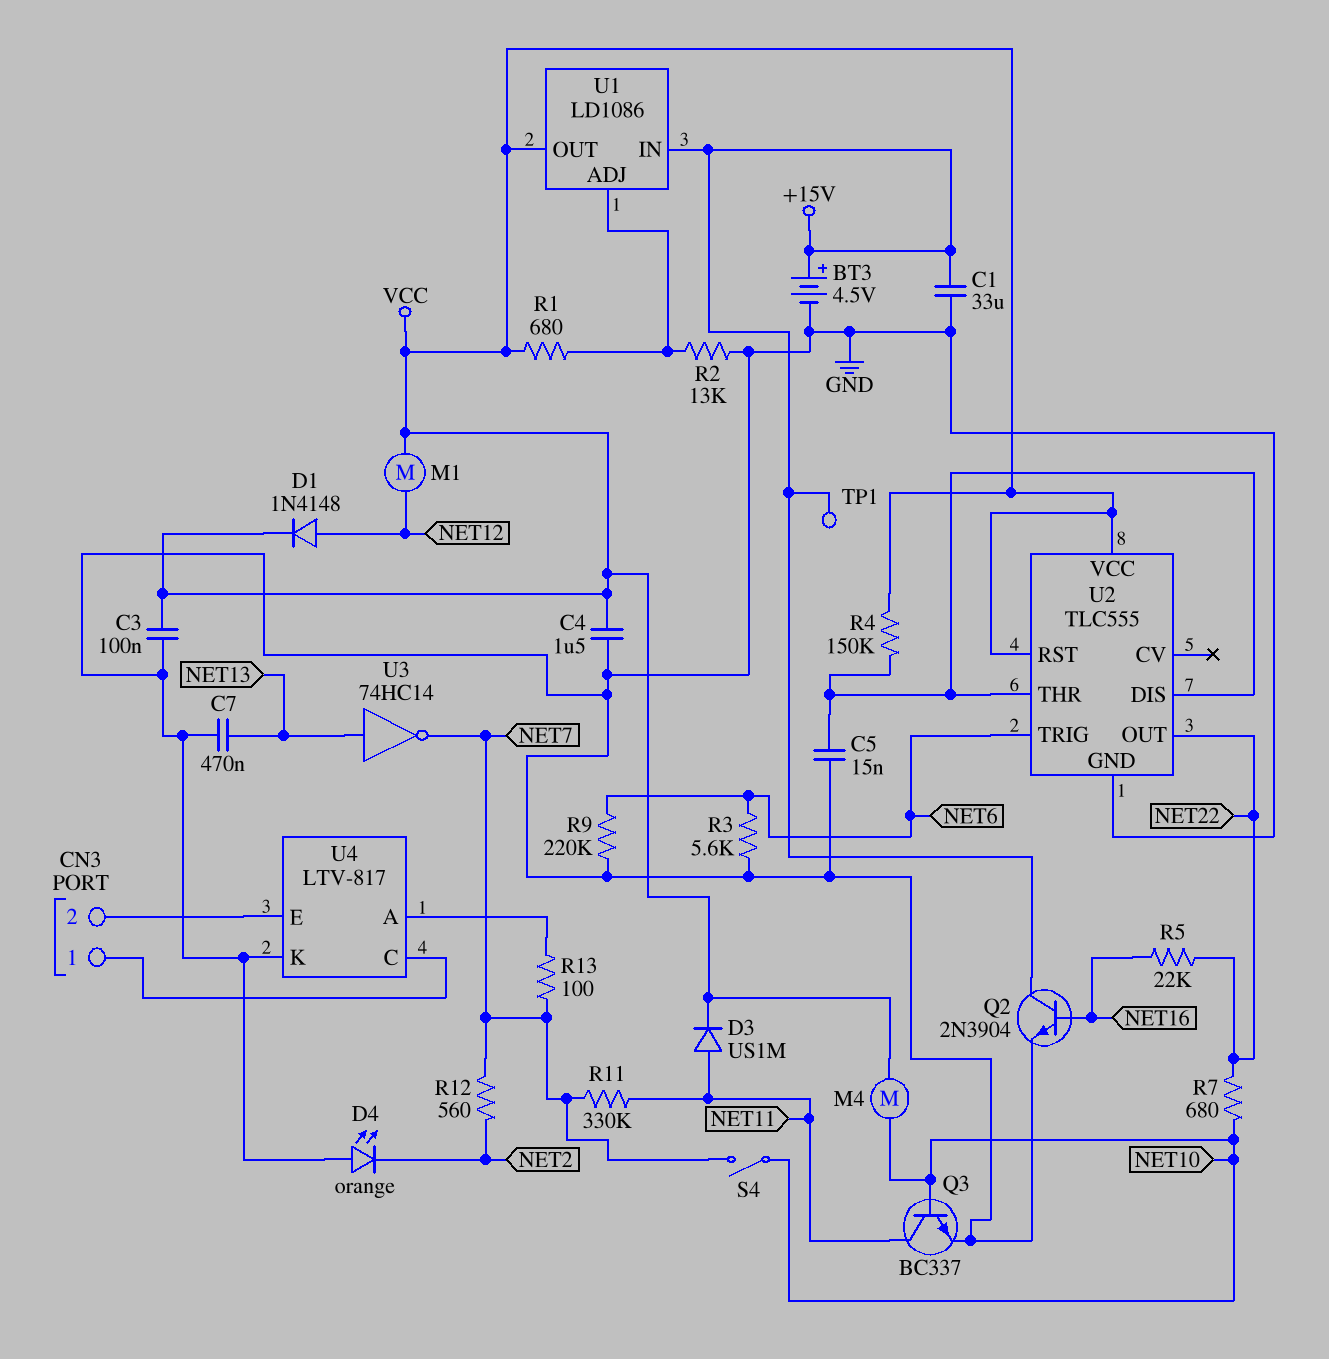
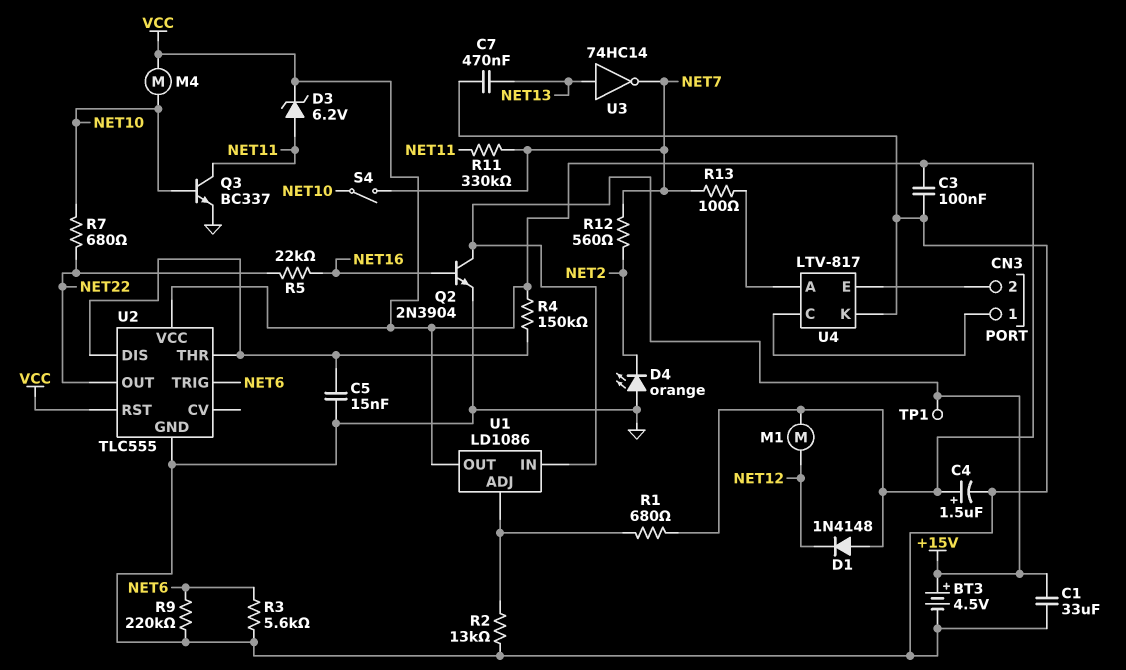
C4: 1.5uF (GND, VCC) -> 1.5uF (plus VCC, minus GND)
D1: diode 1N4148 (A NET12, K VCC) -> diode 1N4148 (A VCC, K NET12)
D3: diode US1M (A NET11, K VCC) -> zener 6.2V (A NET11, K VCC)

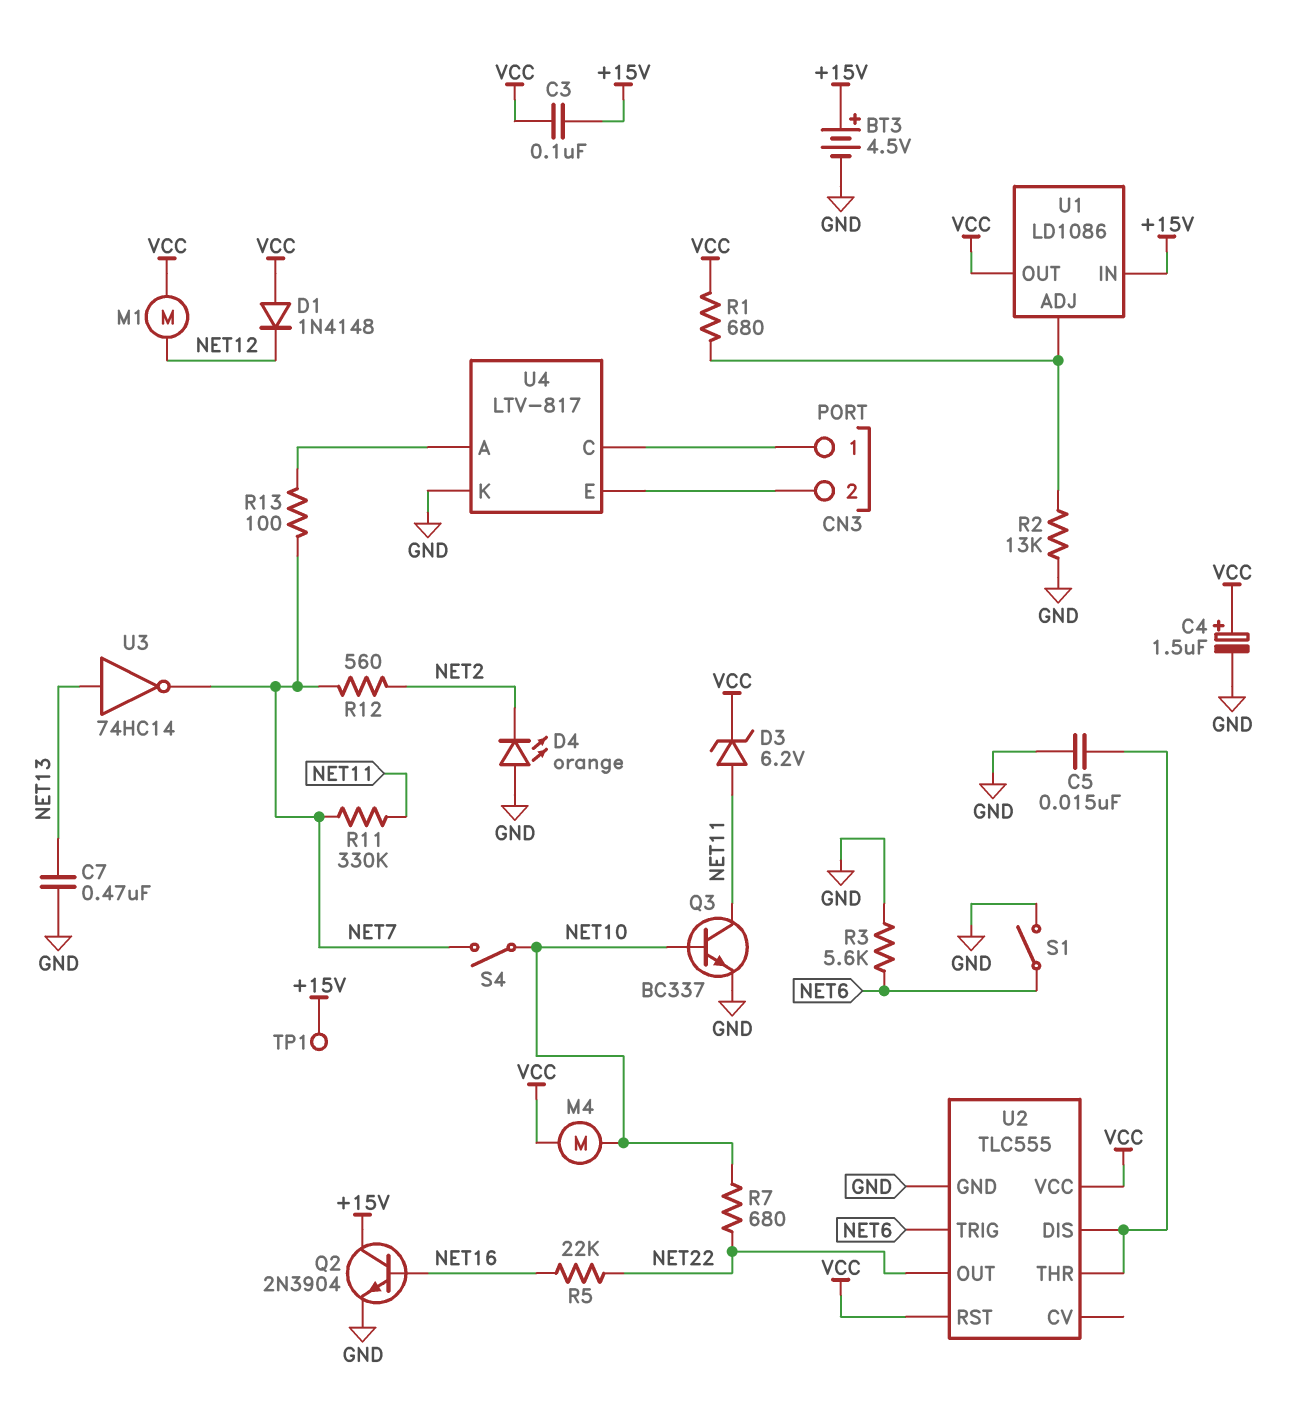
C1: 33uF (+15V, GND) -> none
C3: 100nF (GND, VCC) -> 100nF (+15V, VCC)
R4: 150k (U2/DIS, VCC) -> none
R9: 220k (GND, NET6) -> none
S1: none -> switch (GND, NET6)

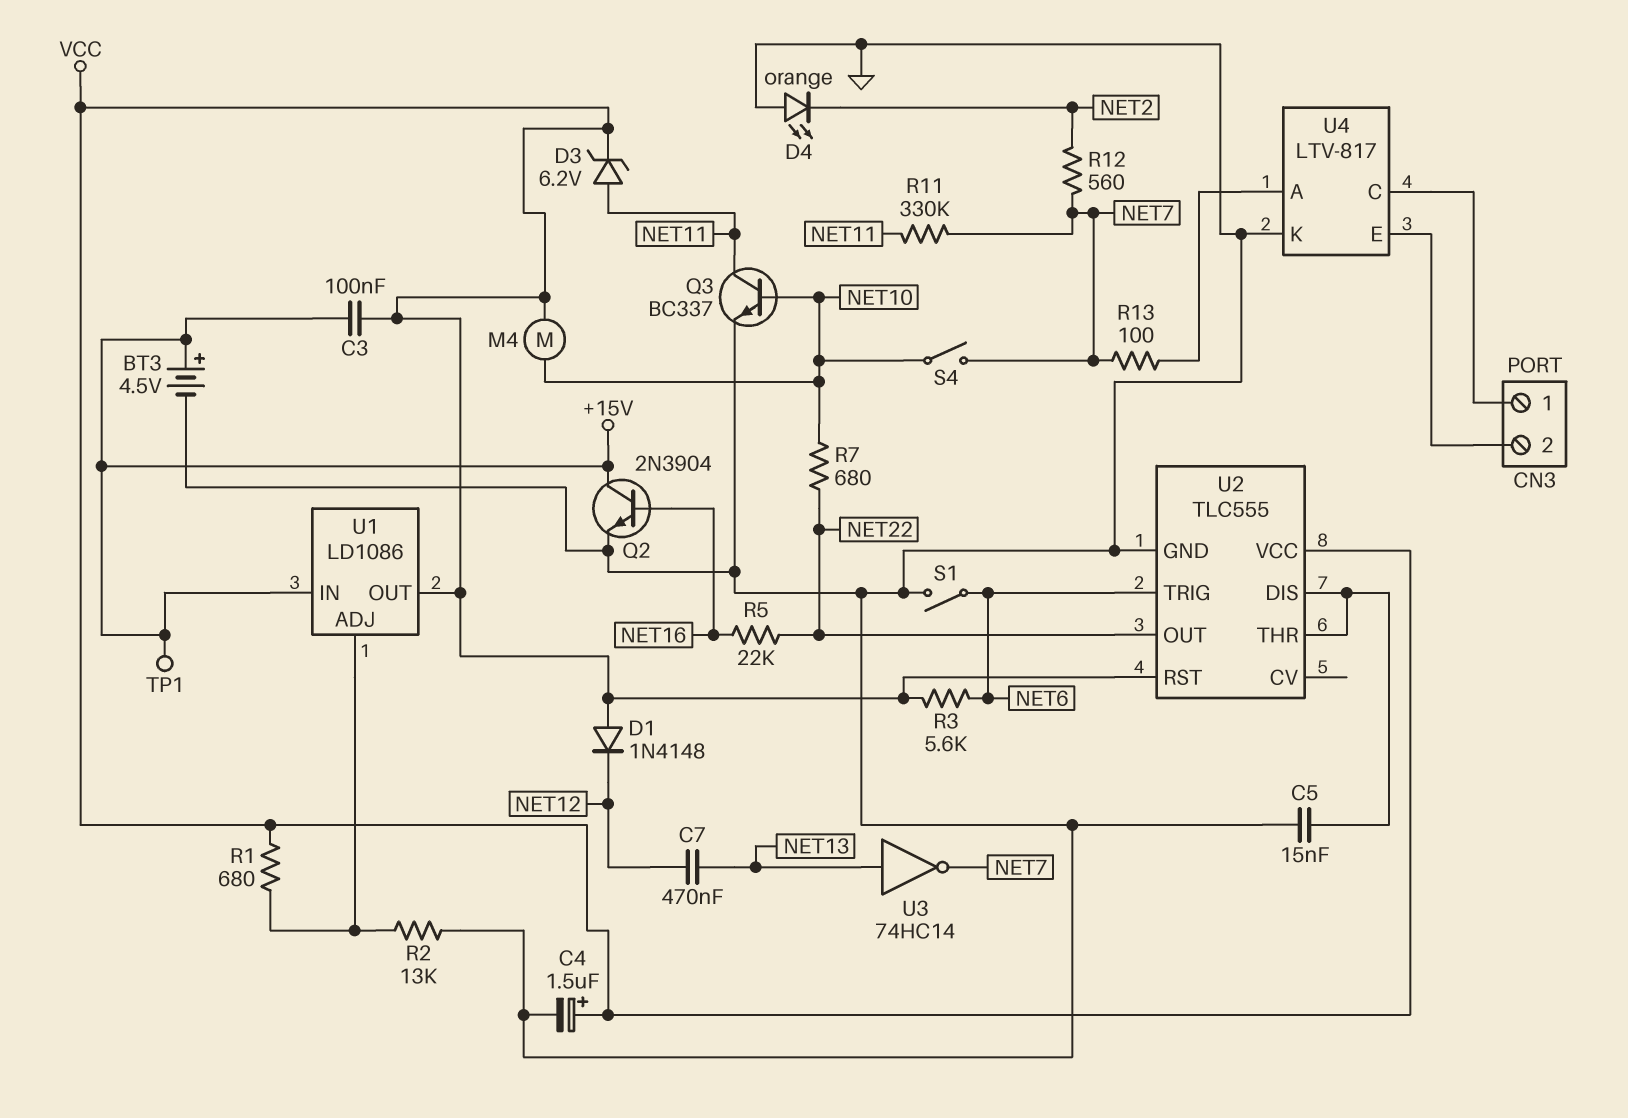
C7: 470nF (GND, NET13) -> 470nF (NET12, NET13)
M1: motor (NET12, VCC) -> none
R3: 5.6k (GND, NET6) -> 5.6k (NET6, VCC)

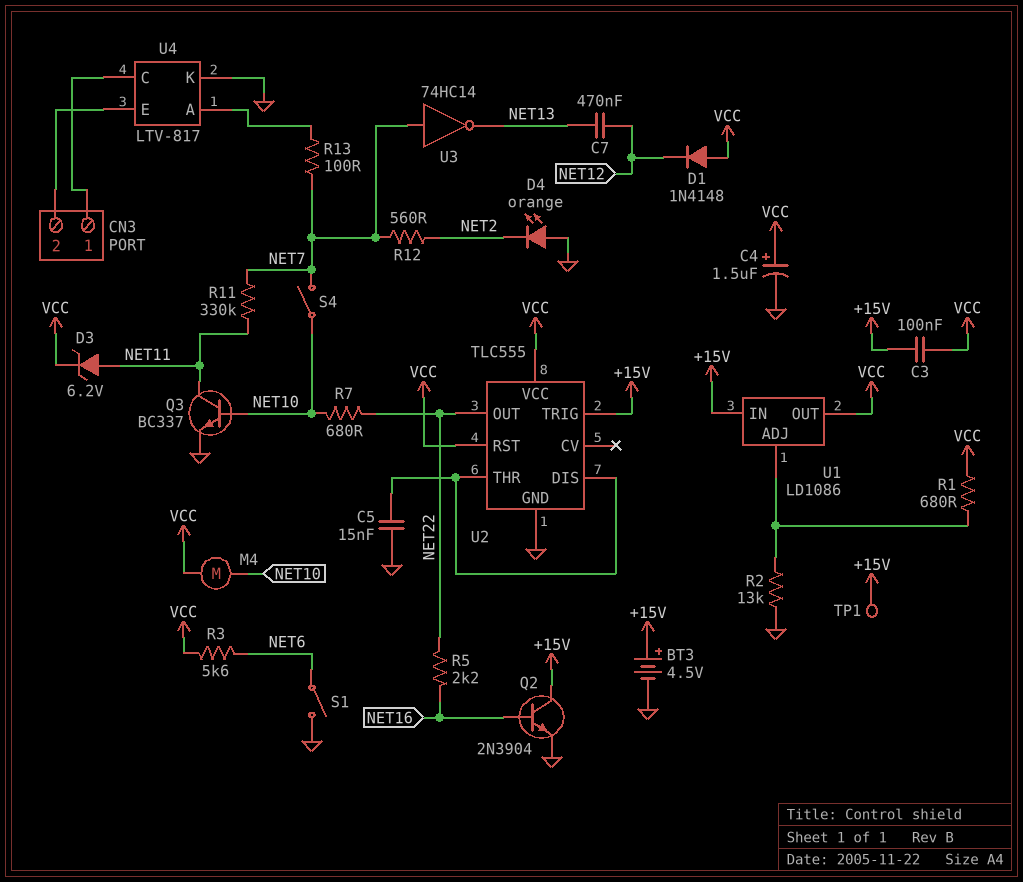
R5: 22k (NET16, NET22) -> 2.2k (NET16, NET22)
U2 pin TRIG: NET6 -> +15V
U3: NOT 74HC14 (in NET13, out NET7) -> NOT 74HC14 (in NET7, out NET13)

